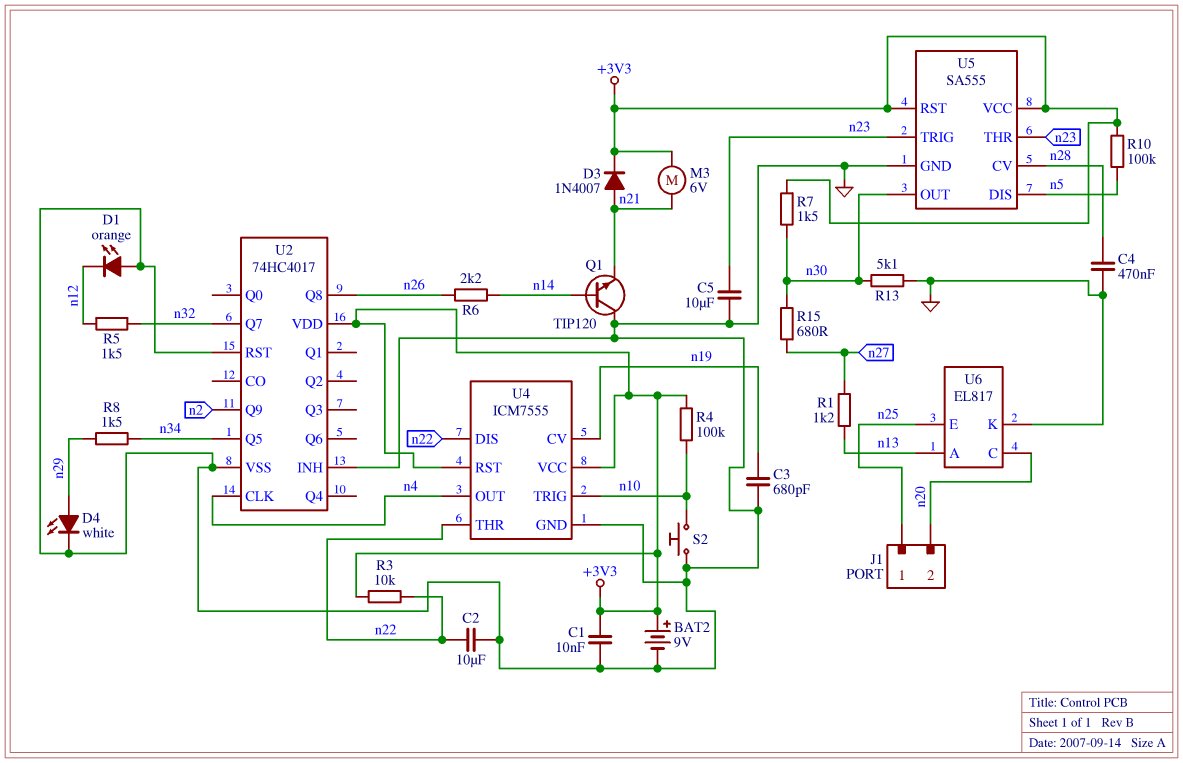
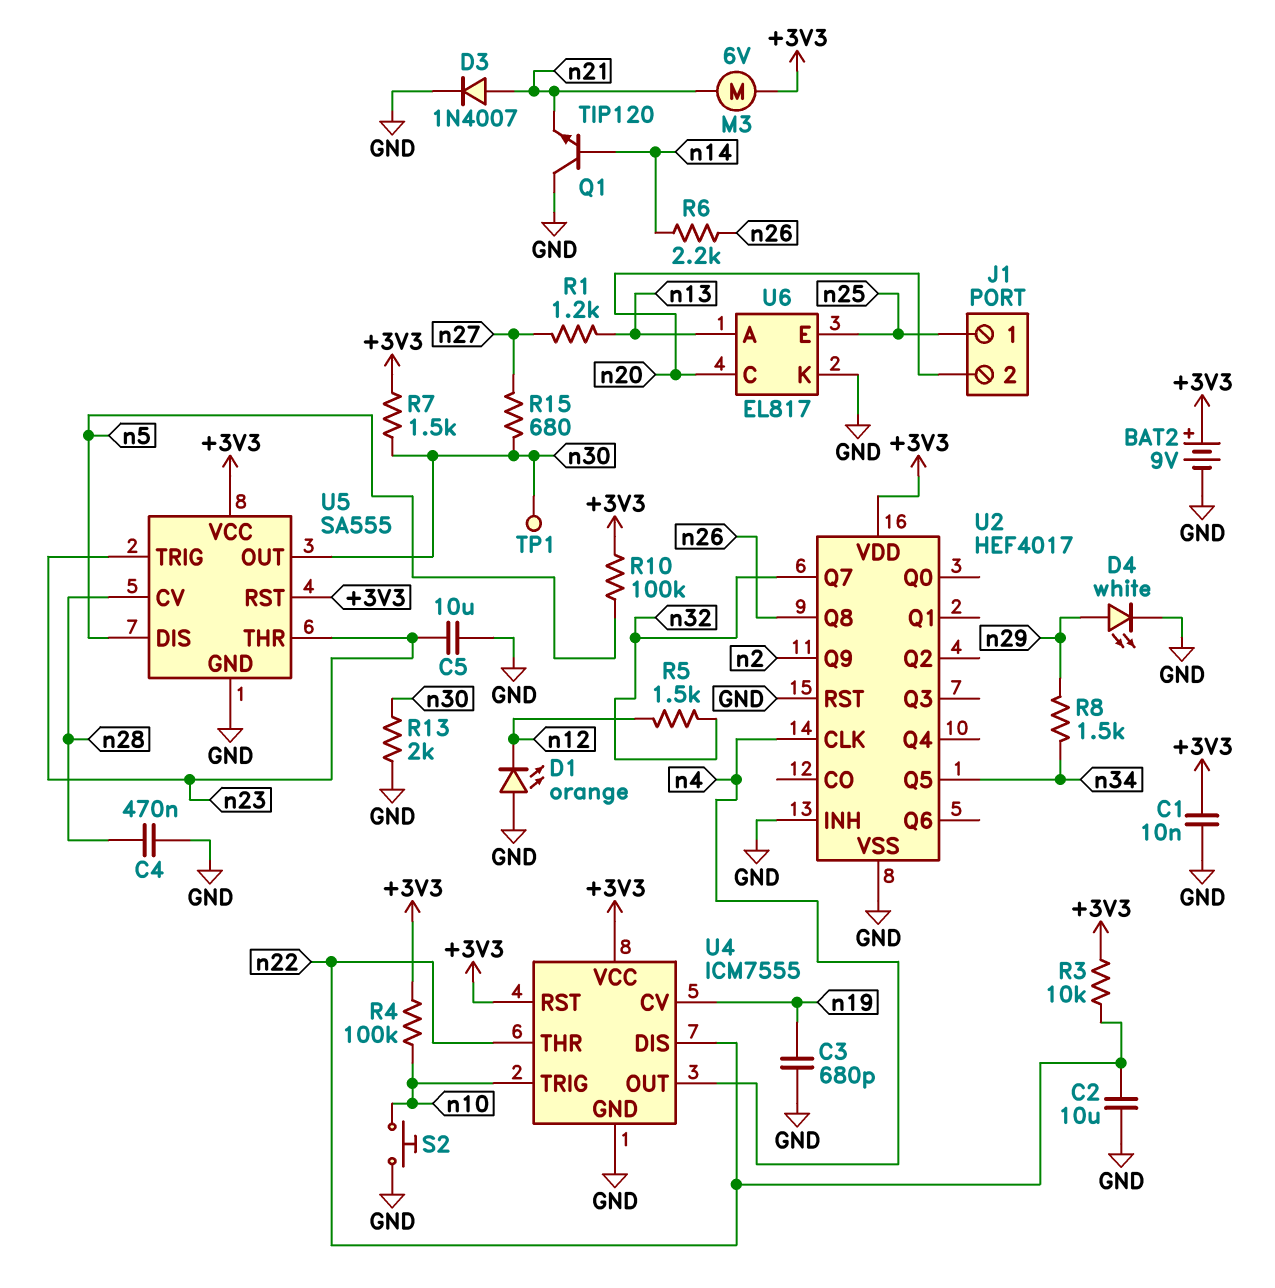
D3: diode 1N4007 (A n21, K +3V3) -> diode 1N4007 (A n21, K GND)
R13: 5.1k (GND, n30) -> 2k (GND, n30)
TP1: none -> test point (n30)
U2: 74HC4017 -> HEF4017

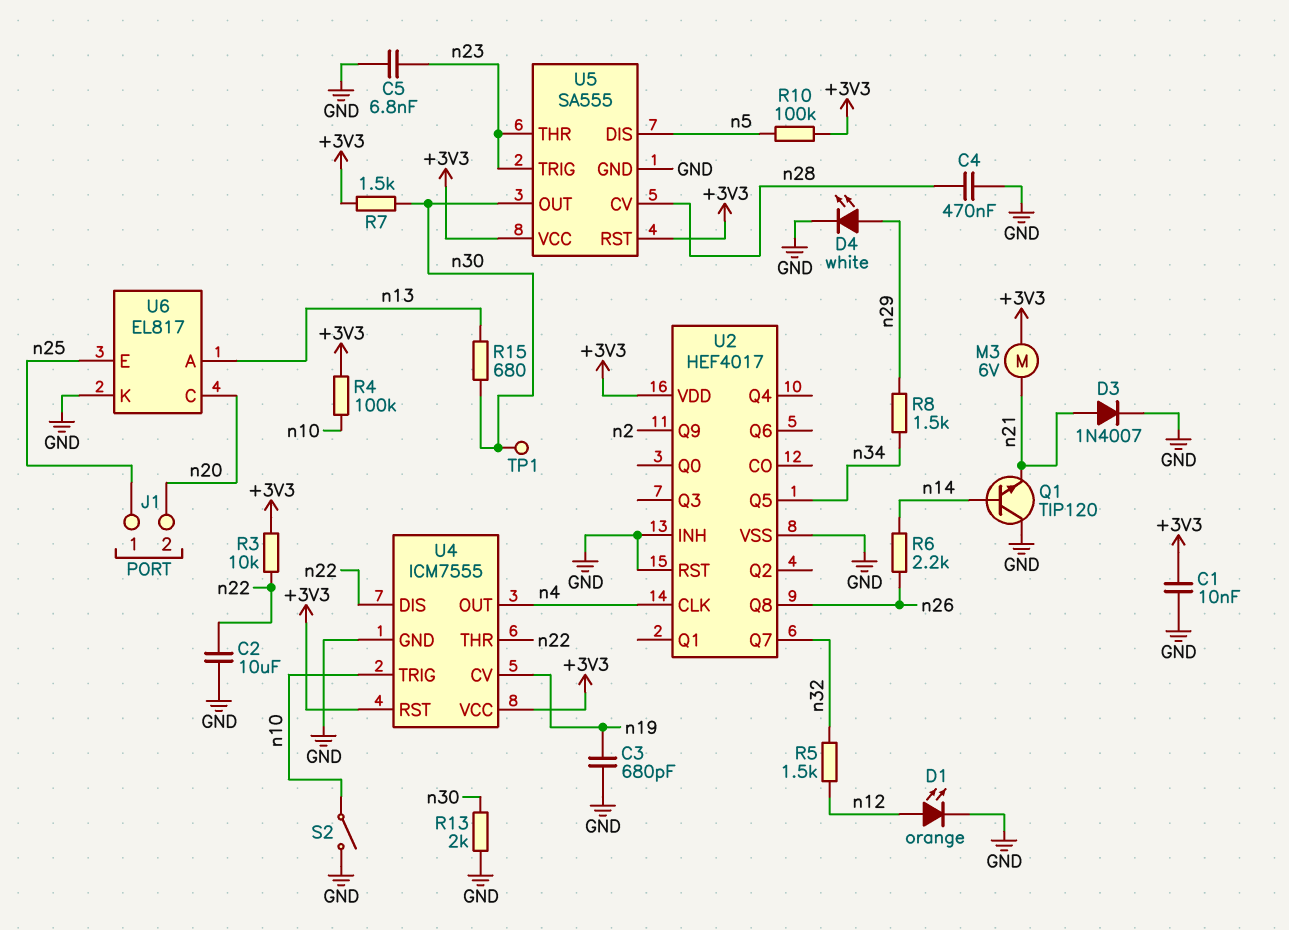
BAT2: 9V (plus +3V3, minus GND) -> none
C5: 10uF (GND, n23) -> 6.8nF (GND, n23)
D1: LED orange (A GND, K n12) -> LED orange (A n12, K GND)
R1: 1.2k (n13, n27) -> none
R15: 680 (n27, n30) -> 680 (n13, n30)
S2: button (GND, n10) -> switch (GND, n10)

